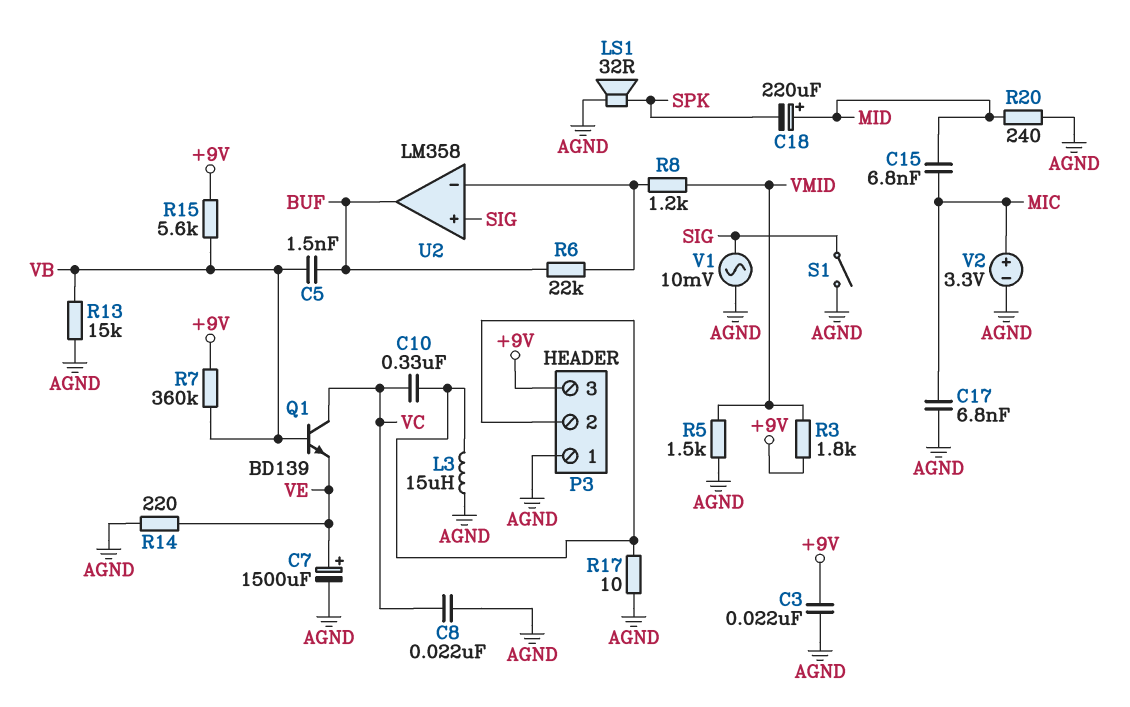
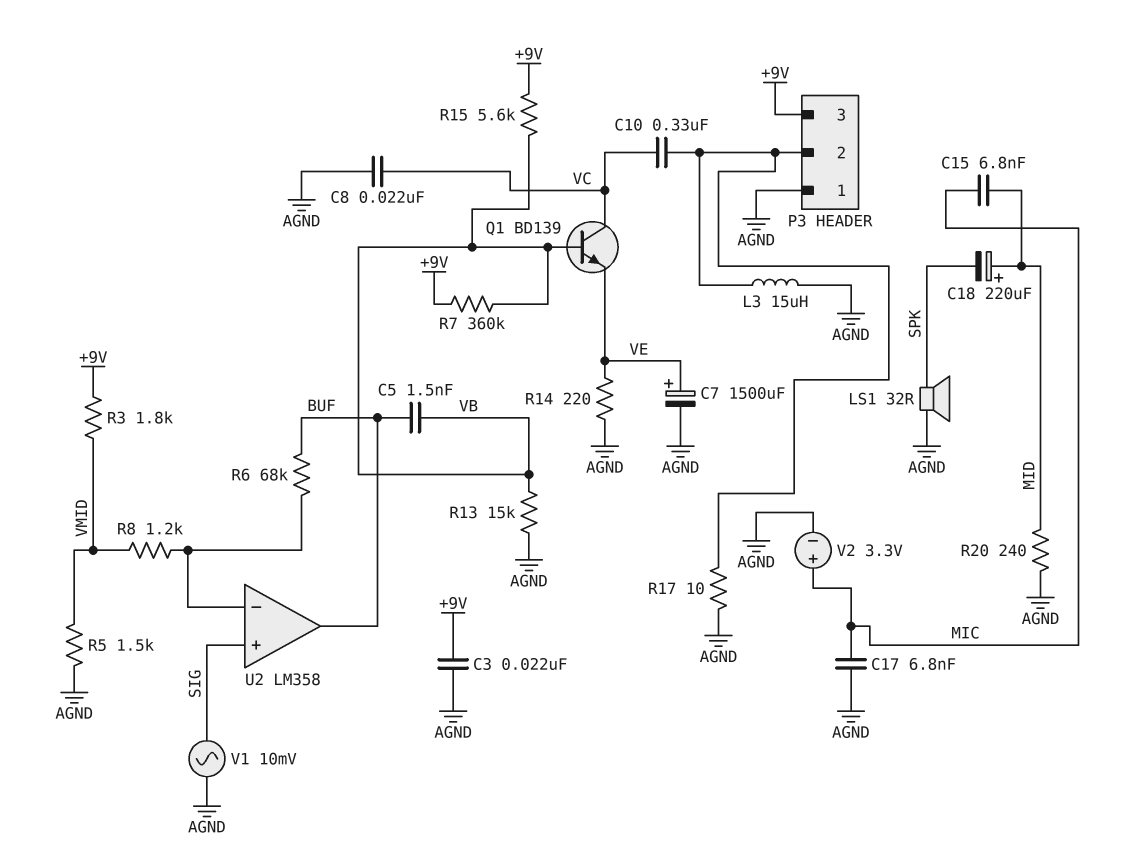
R6: 22k (BUF, U2/in-) -> 68k (BUF, U2/in-)
S1: switch (AGND, SIG) -> none

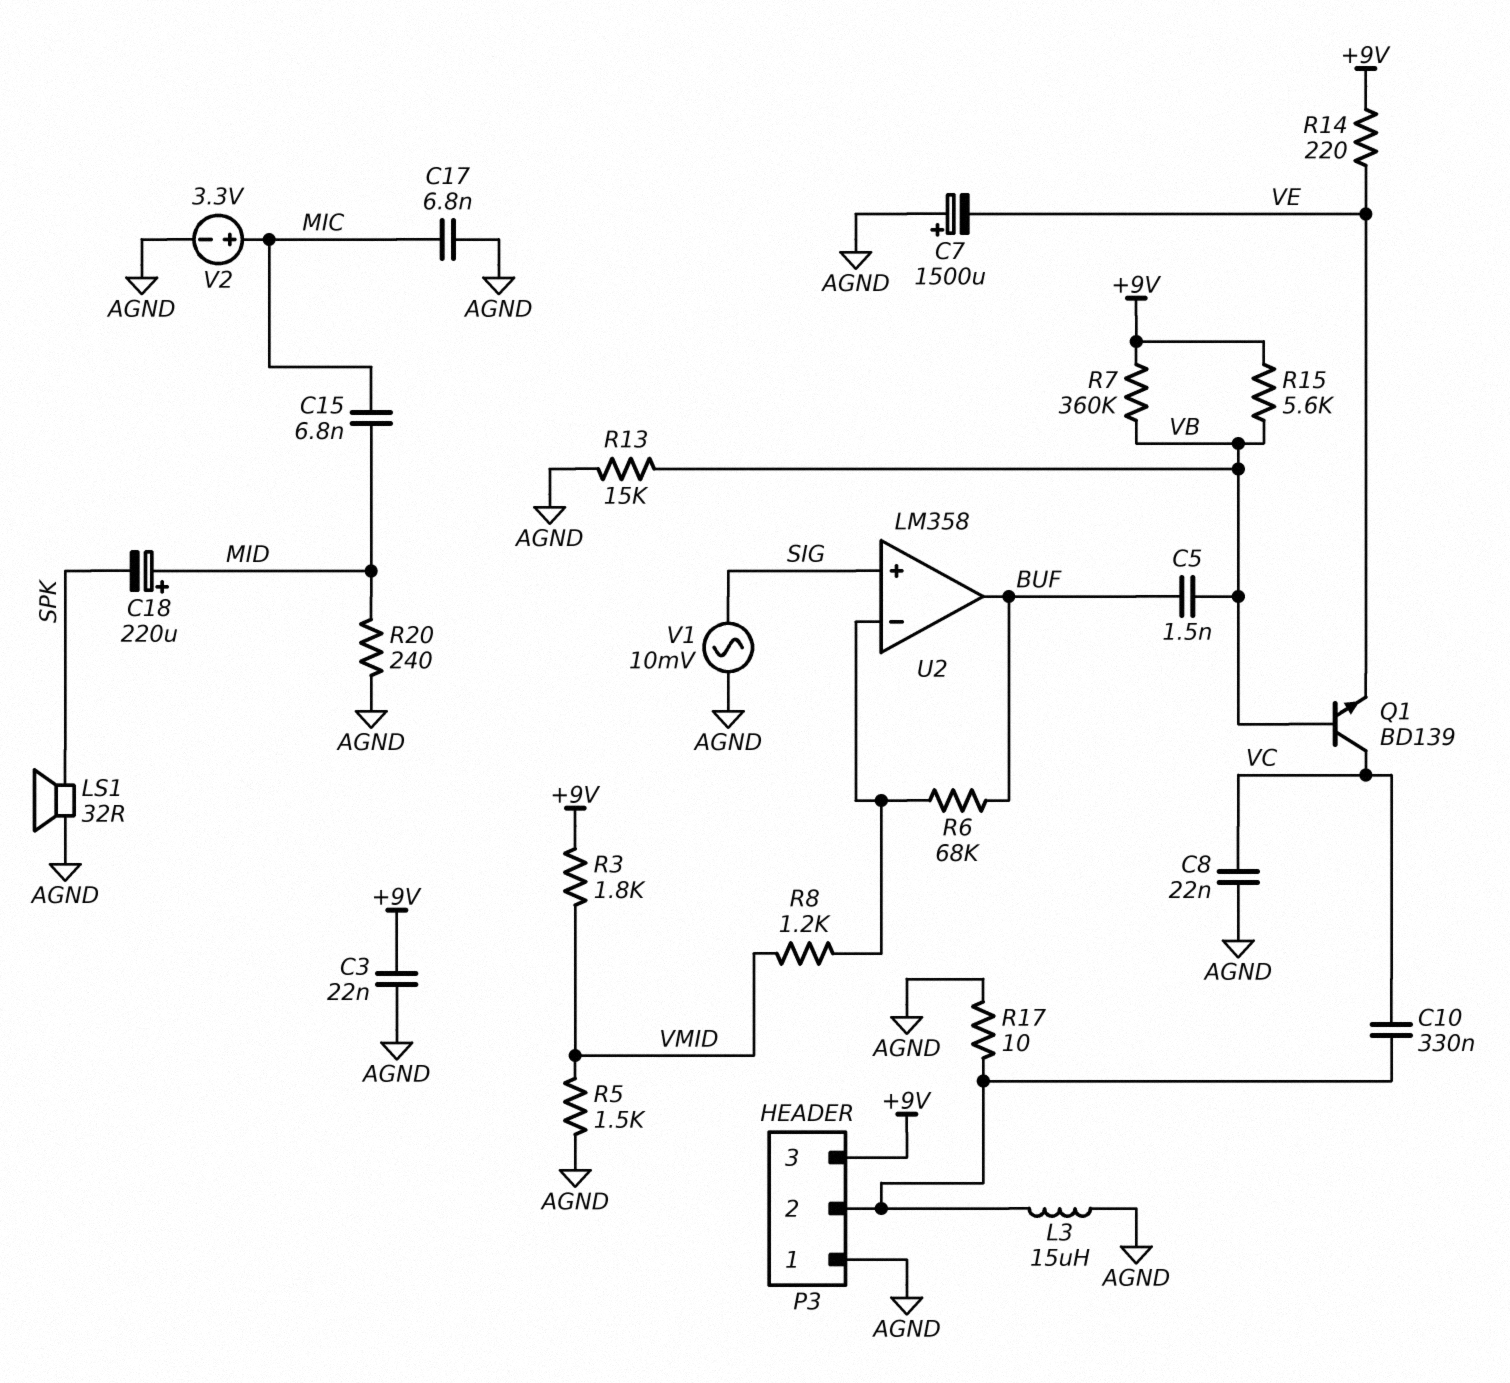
C7: 1500uF (plus VE, minus AGND) -> 1500uF (plus AGND, minus VE)
R14: 220 (AGND, VE) -> 220 (+9V, VE)

